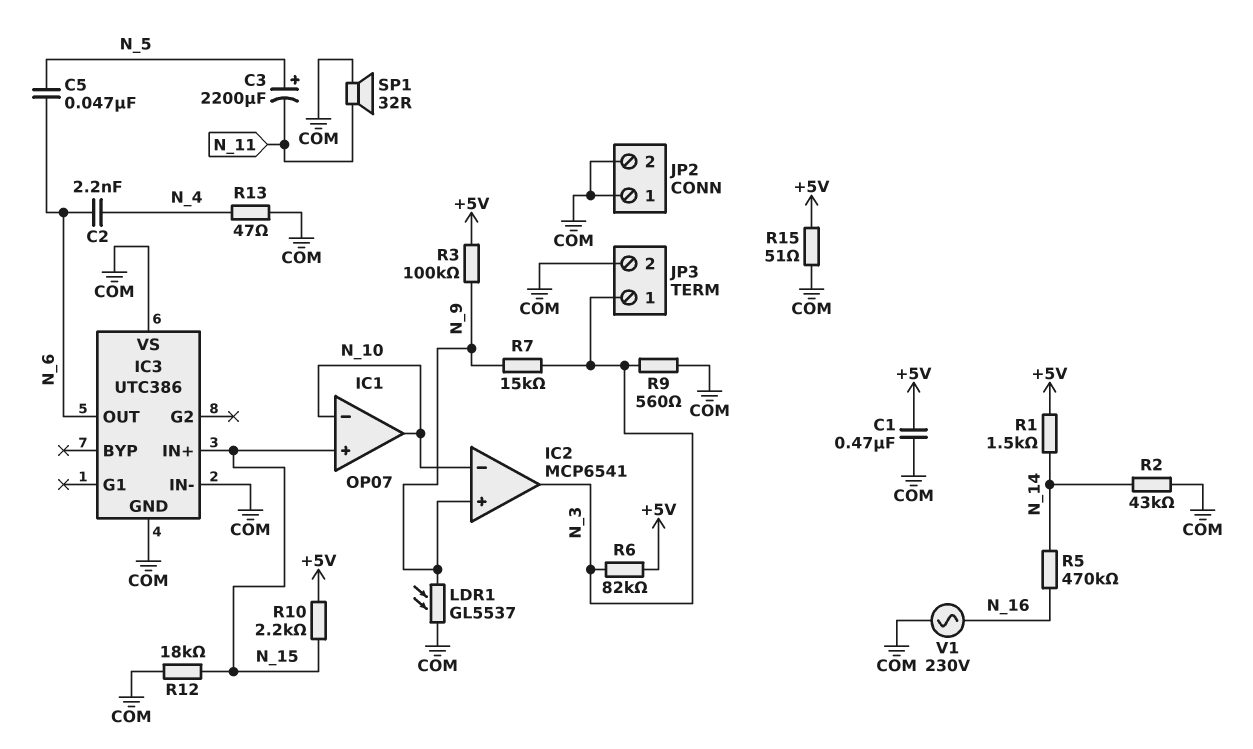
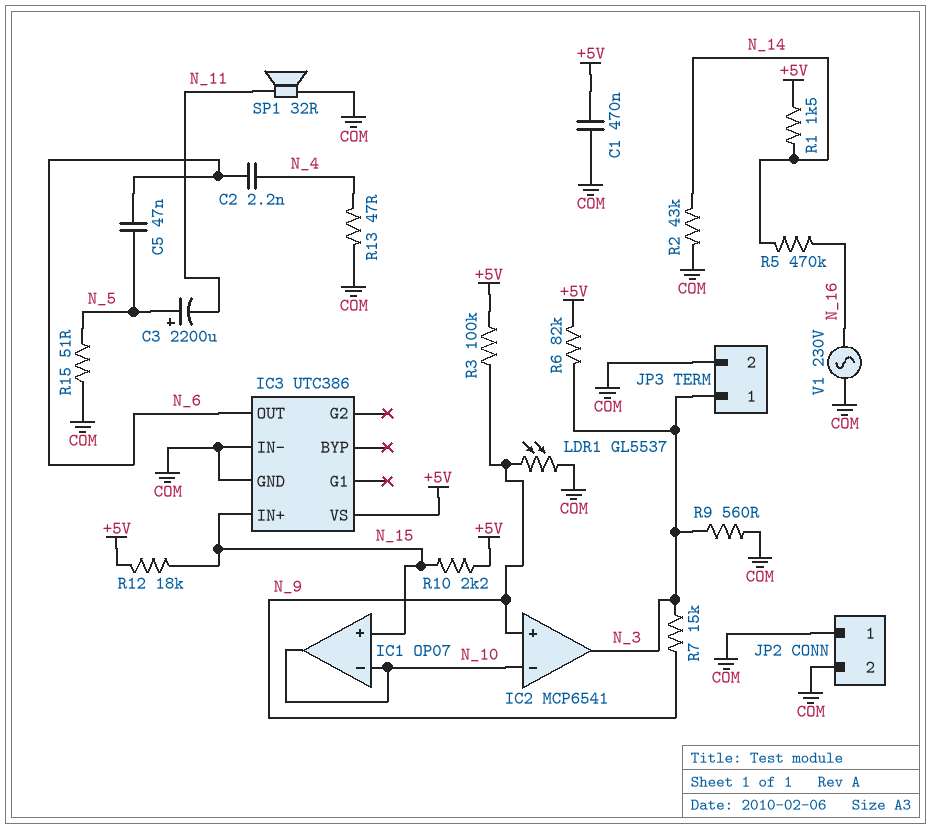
IC3 pin VS: COM -> +5V
R12: 18k (COM, N_15) -> 18k (+5V, N_15)
R15: 51 (+5V, COM) -> 51 (COM, N_5)

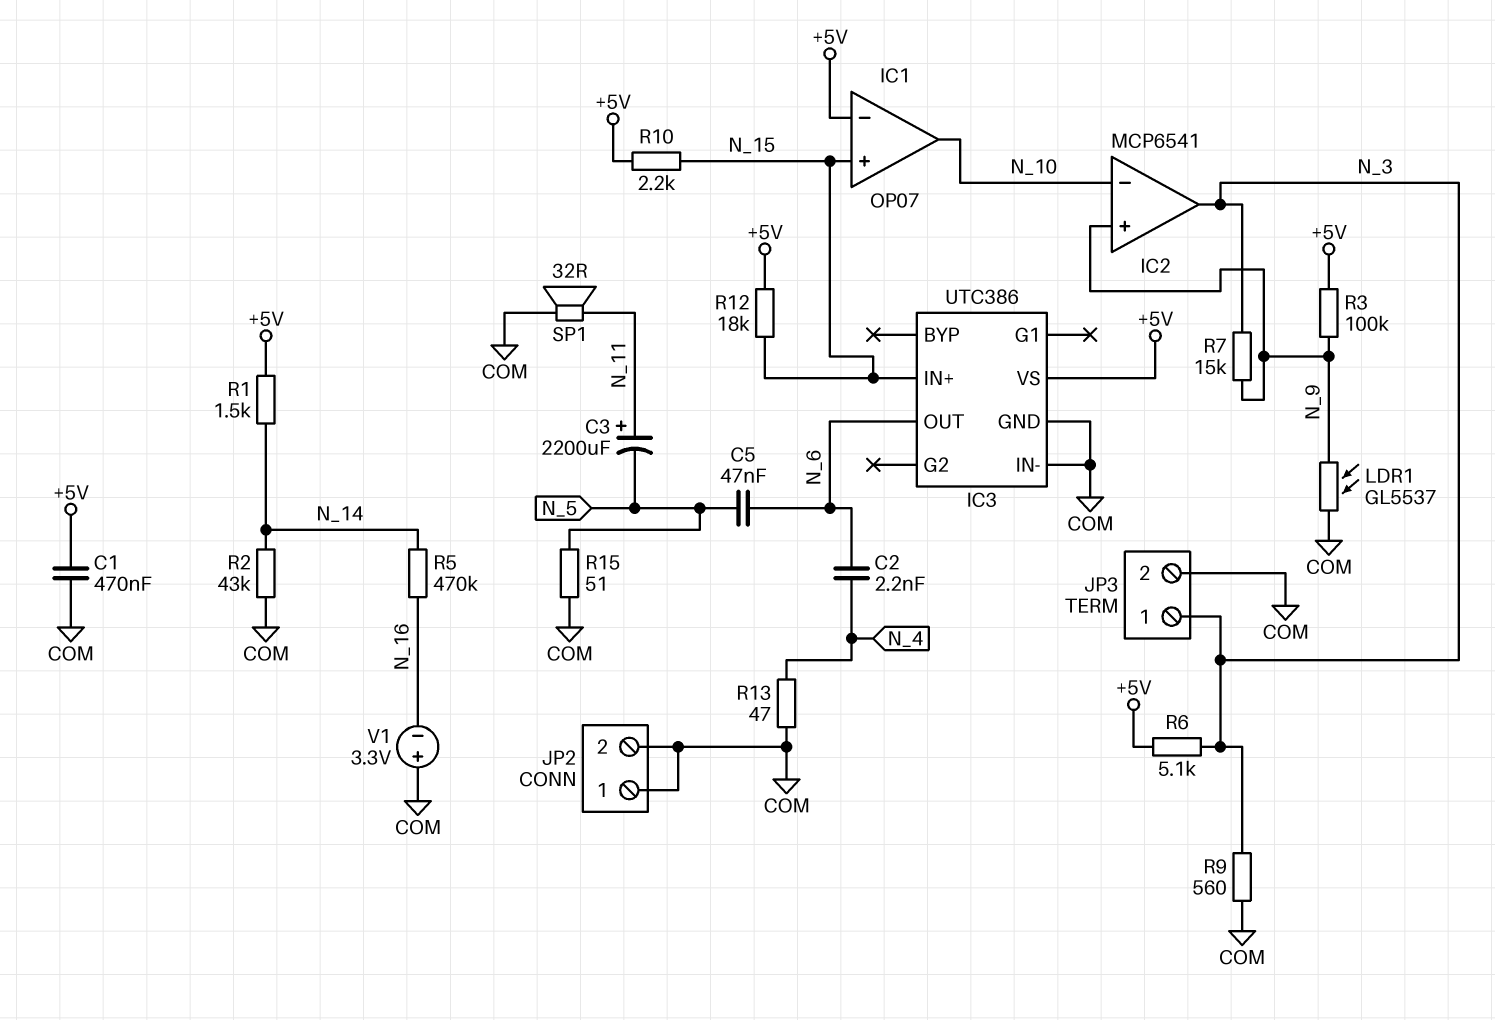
C3: 2200uF (plus N_5, minus N_11) -> 2200uF (plus N_11, minus N_5)
IC1 pin in-: N_10 -> +5V
R6: 82k (+5V, N_3) -> 5.1k (+5V, N_3)
V1: AC 230V (COM, N_16) -> 3.3V (plus COM, minus N_16)

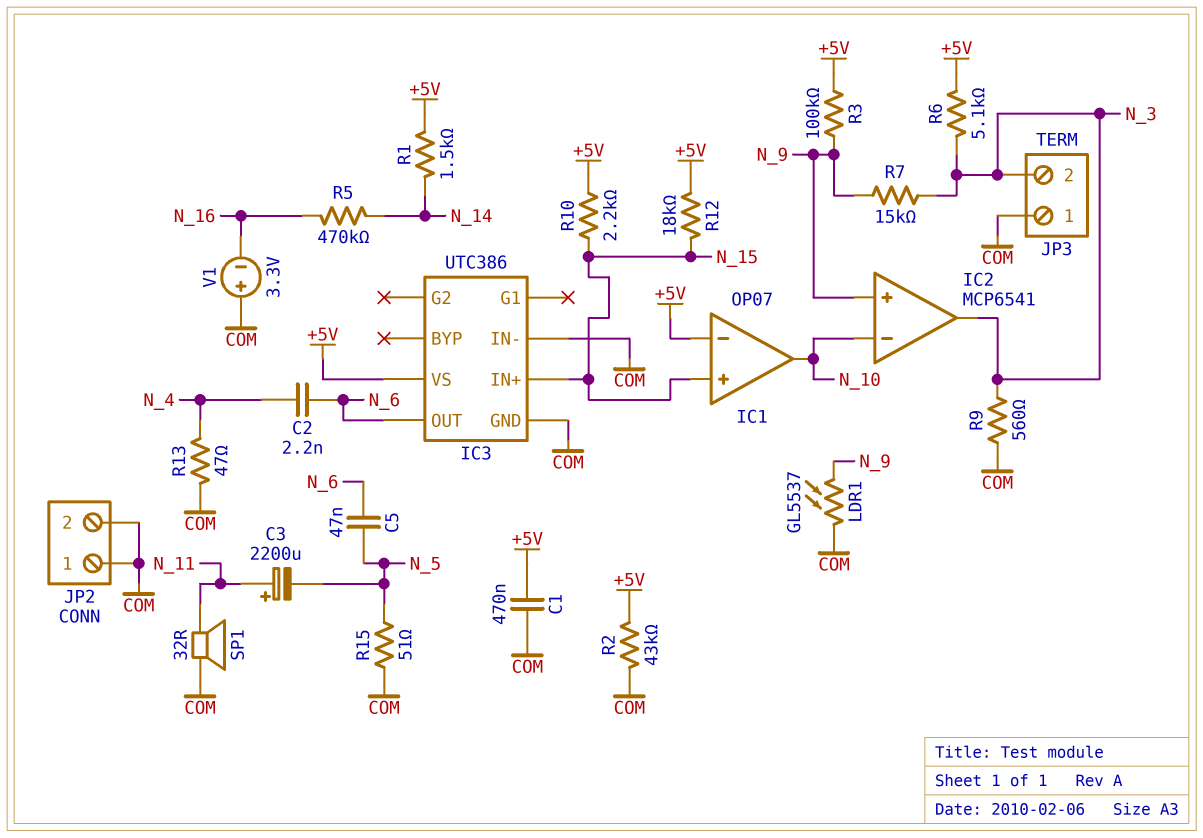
JP3 pin 1: N_3 -> COM
JP3 pin 2: COM -> N_3
R2: 43k (COM, N_14) -> 43k (+5V, COM)

